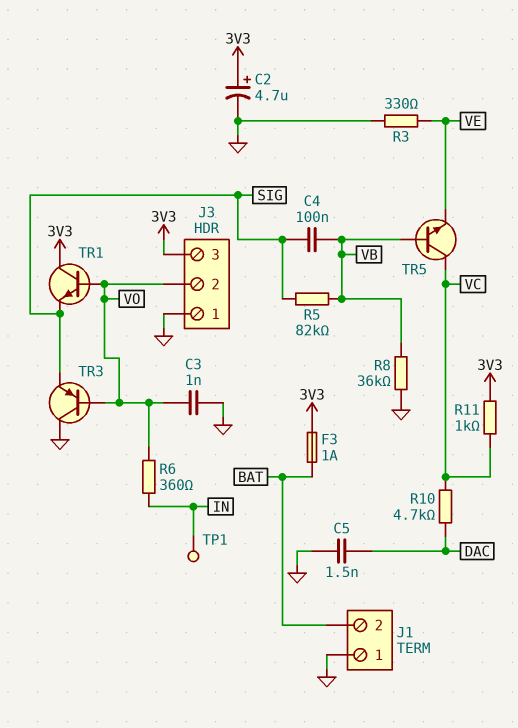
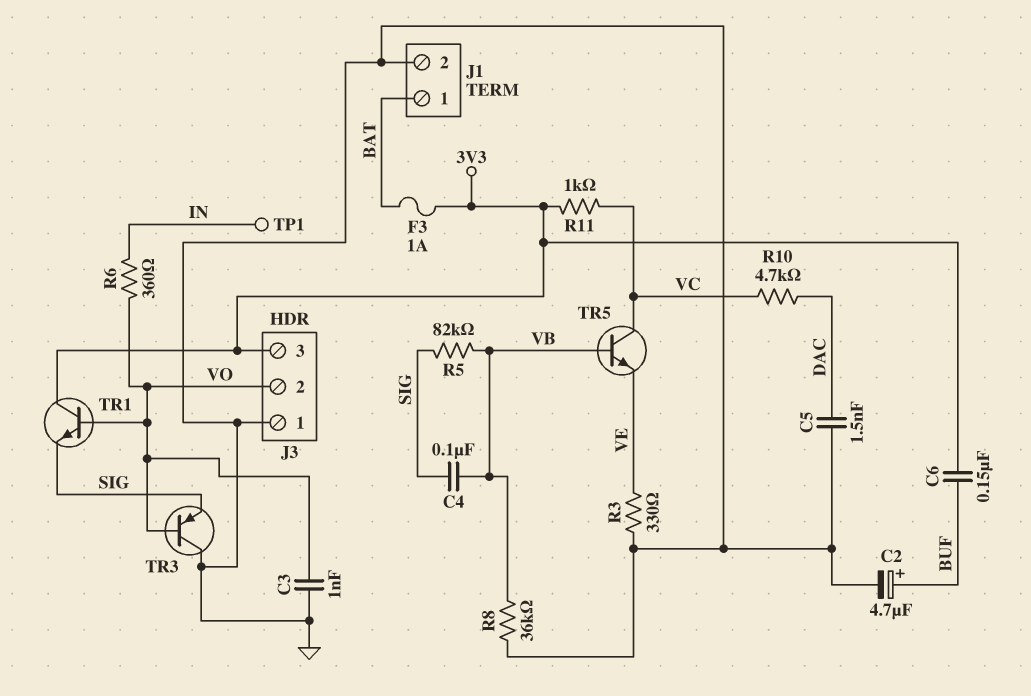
C2: 4.7uF (plus 3V3, minus GND) -> 4.7uF (plus BUF, minus GND)
C6: none -> 150nF (3V3, BUF)
J1 pin 1: GND -> BAT
J1 pin 2: BAT -> GND

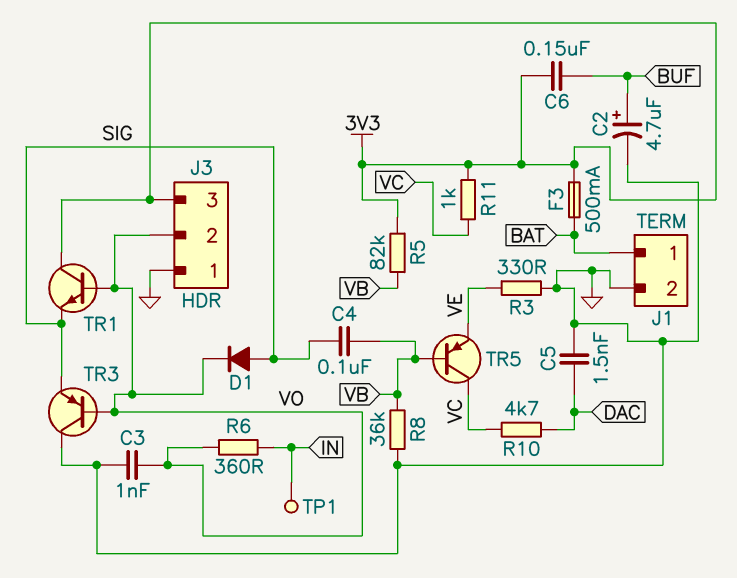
D1: none -> diode (A SIG, K VO)
F3: 1A (3V3, BAT) -> 500mA (3V3, BAT)
R5: 82k (SIG, VB) -> 82k (3V3, VB)
TR5: NPN (B VB, C VC, E VE) -> PNP (B VB, C VC, E VE)

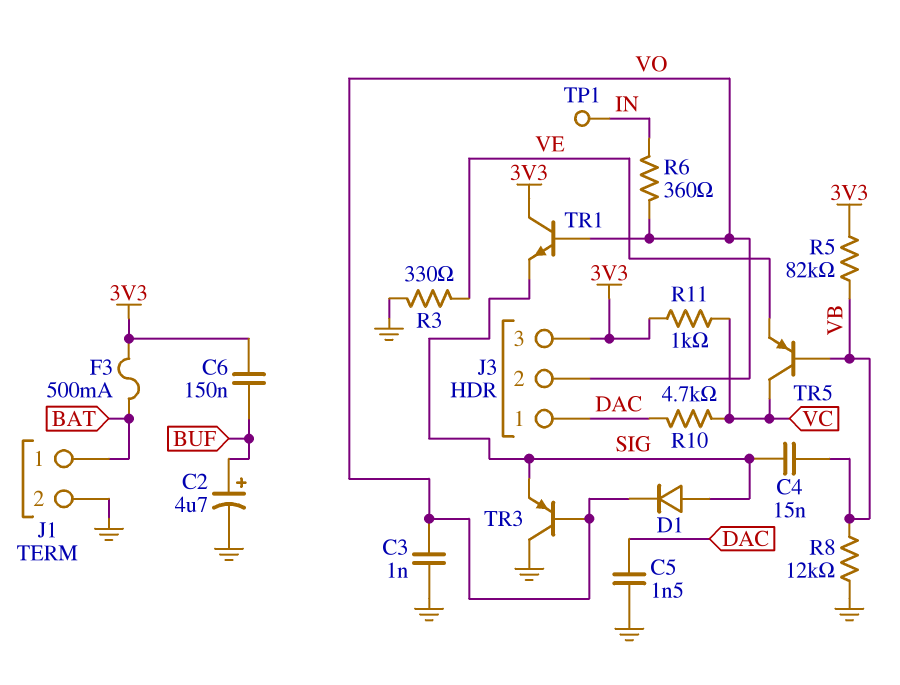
C4: 100nF (SIG, VB) -> 15nF (SIG, VB)
J3 pin 1: GND -> DAC
R8: 36k (GND, VB) -> 12k (GND, VB)

